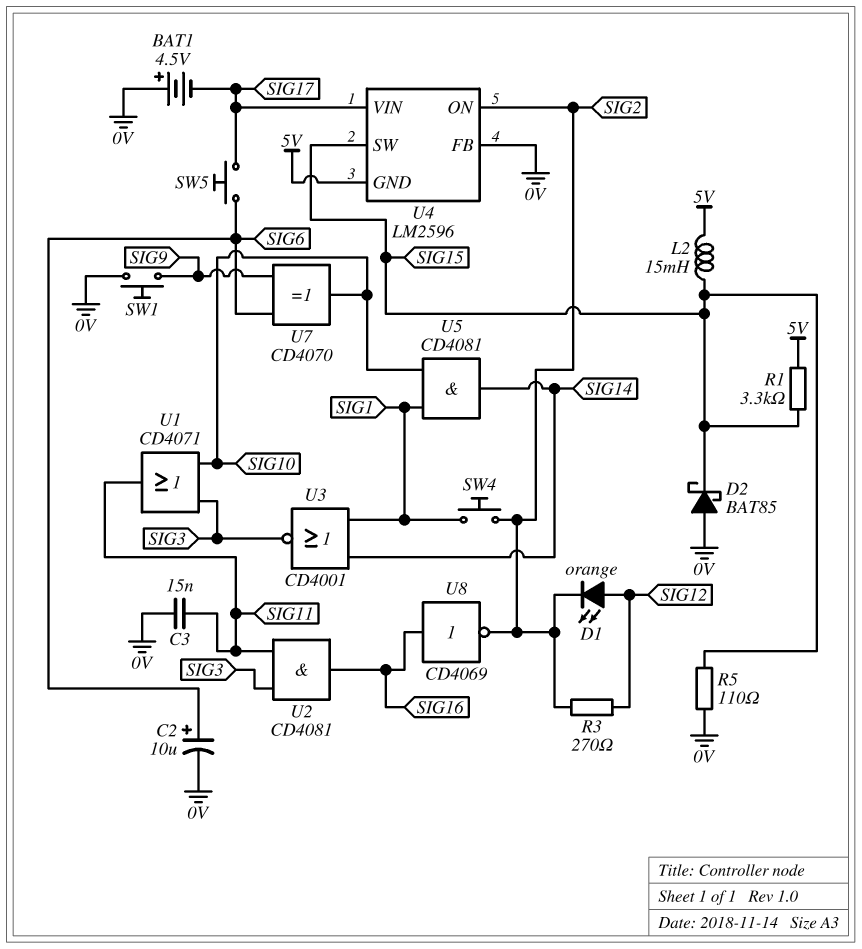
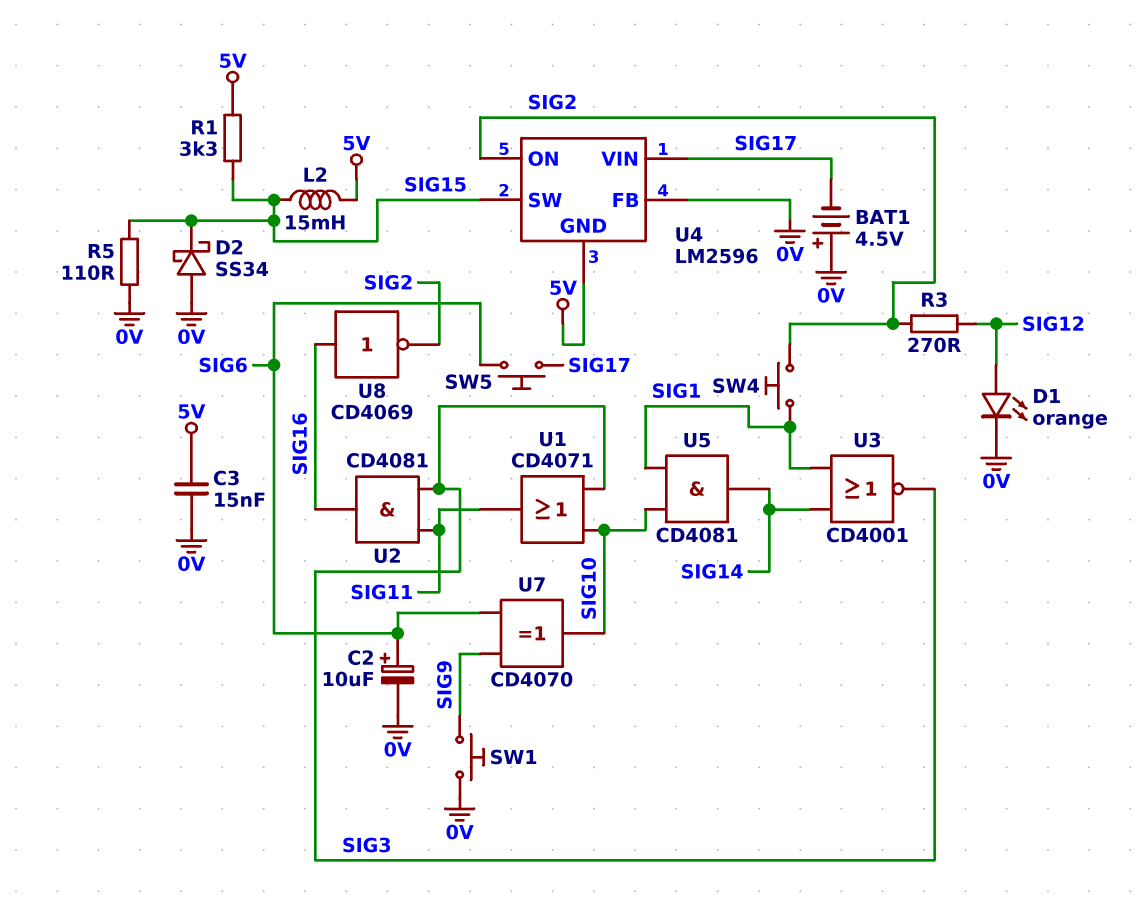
C3: 15nF (0V, SIG11) -> 15nF (0V, 5V)
D1: LED orange (A SIG12, K SIG2) -> LED orange (A SIG12, K 0V)
D2: schottky BAT85 (A 0V, K SIG15) -> schottky SS34 (A 0V, K SIG15)

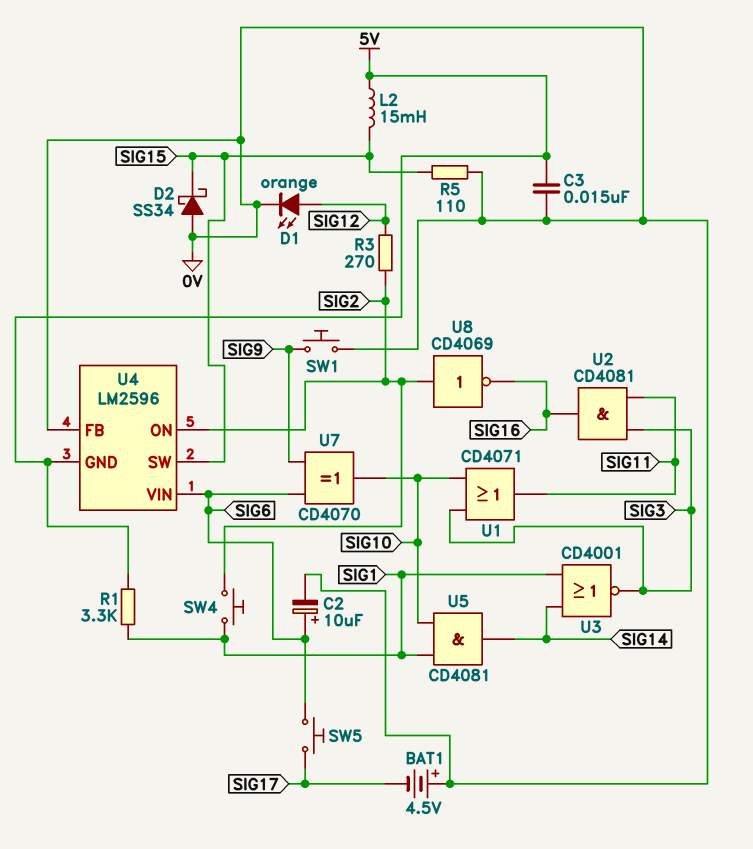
R1: 3.3k (5V, SIG15) -> 3.3k (5V, SIG1)
U4 pin VIN: SIG17 -> SIG6
U8: NOT CD4069 (in SIG16, out SIG2) -> NOT CD4069 (in SIG2, out SIG16)

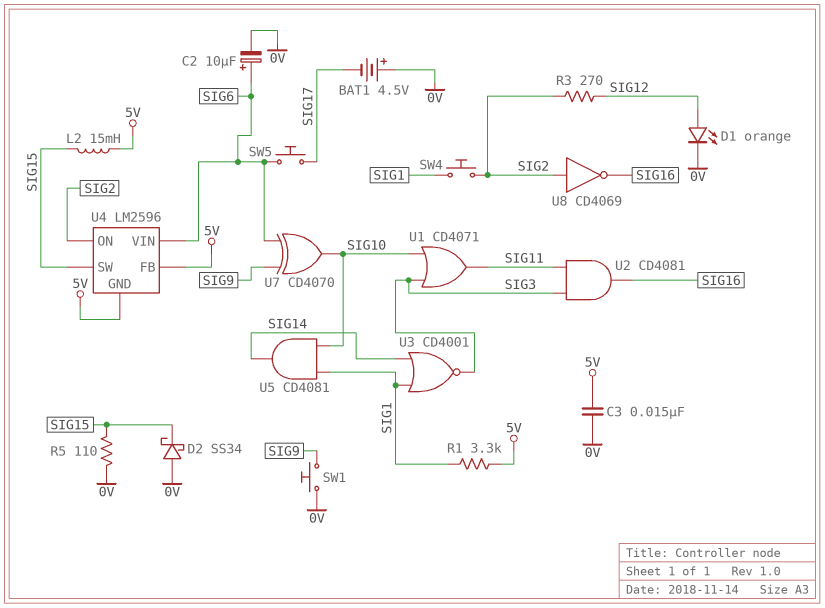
U4 pin FB: 0V -> 5V

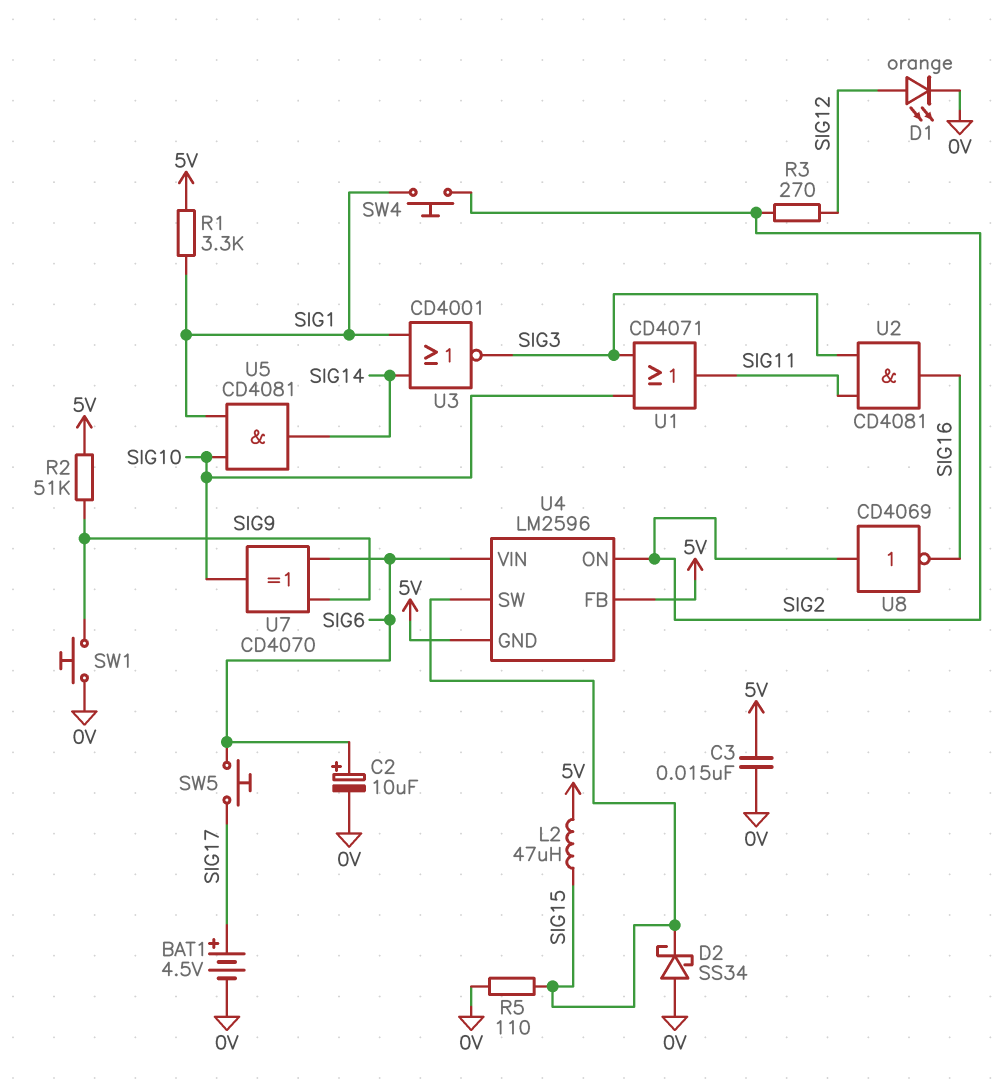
BAT1: 4.5V (plus 0V, minus SIG17) -> 4.5V (plus SIG17, minus 0V)
L2: 15mH (5V, SIG15) -> 47uH (5V, SIG15)
R2: none -> 51k (5V, SIG9)

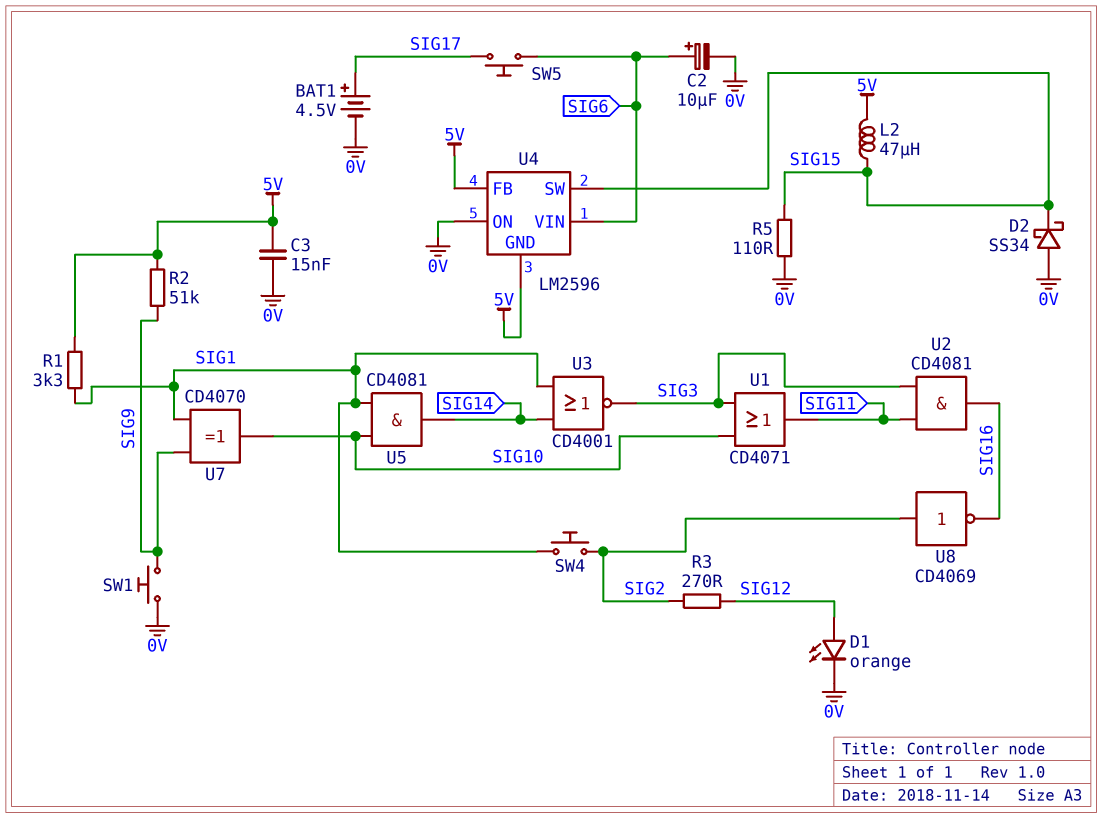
U4 pin ON: SIG2 -> 0V
U7: XOR CD4070 (in SIG6, in SIG9, out SIG10) -> XOR CD4070 (in SIG1, in SIG9, out SIG10)

